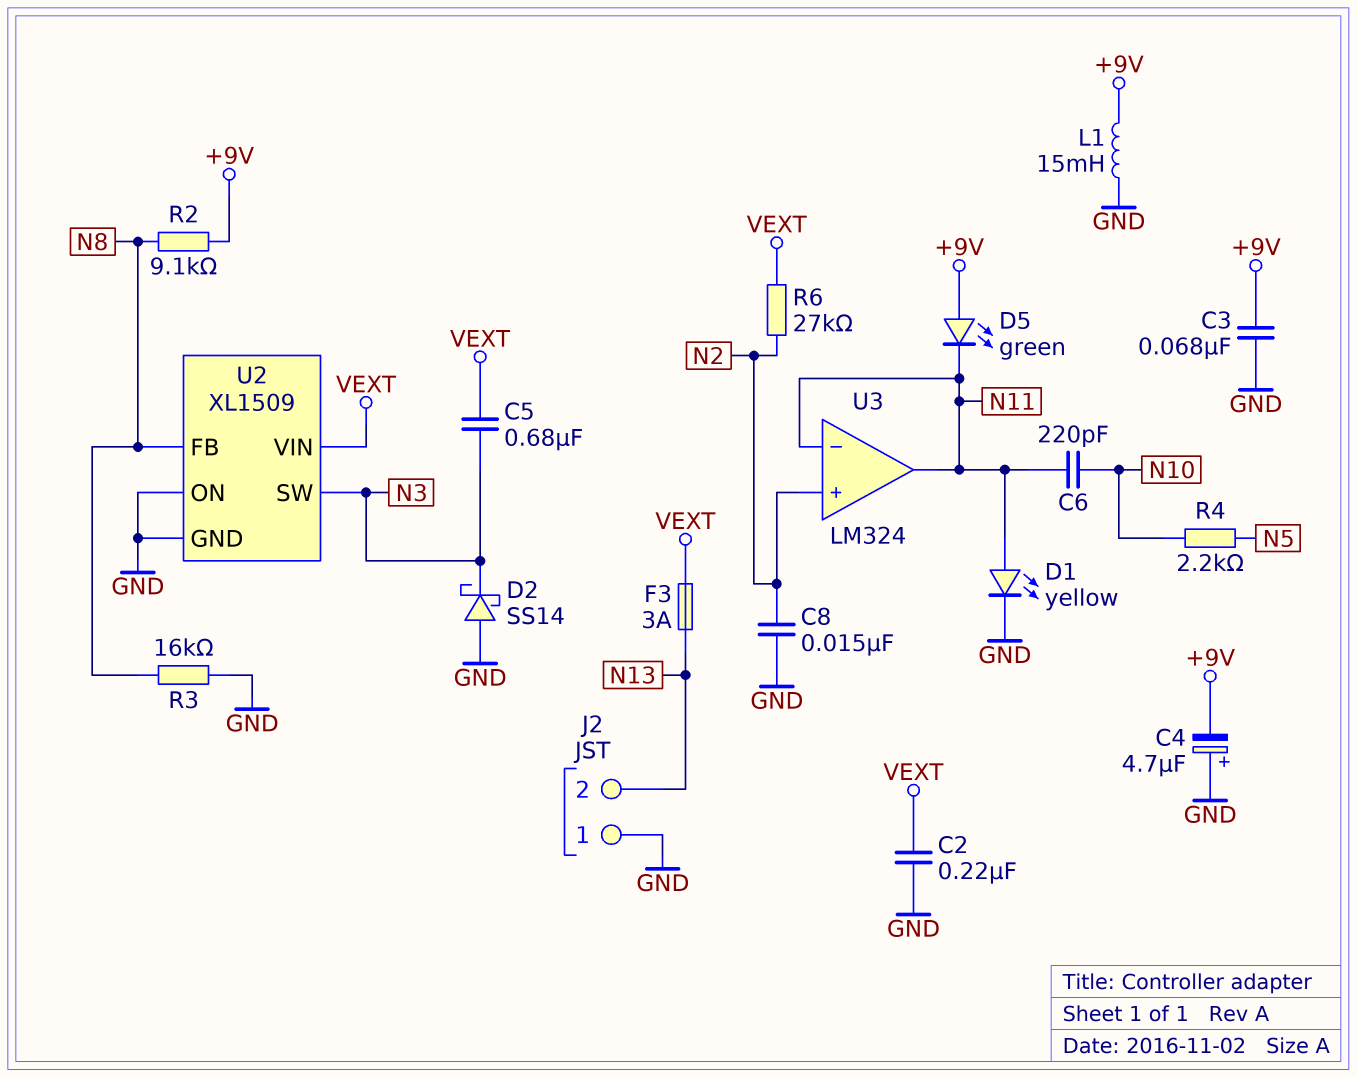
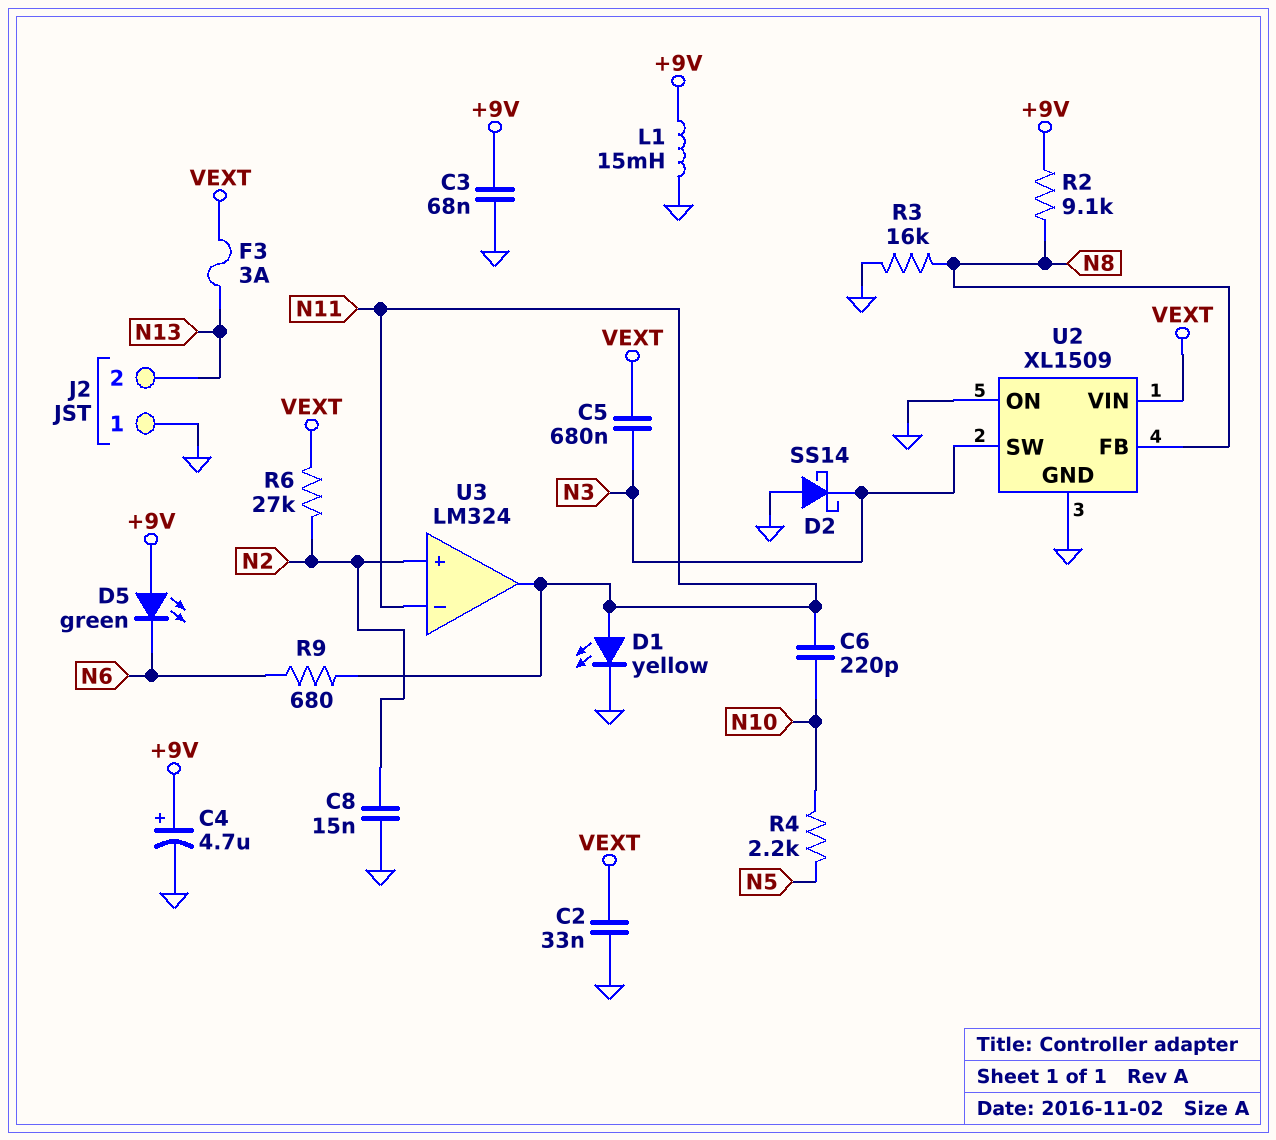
C2: 220nF (GND, VEXT) -> 33nF (GND, VEXT)
C4: 4.7uF (plus GND, minus +9V) -> 4.7uF (plus +9V, minus GND)
D5: LED green (A +9V, K N11) -> LED green (A +9V, K N6)
R9: none -> 680 (N6, N11)

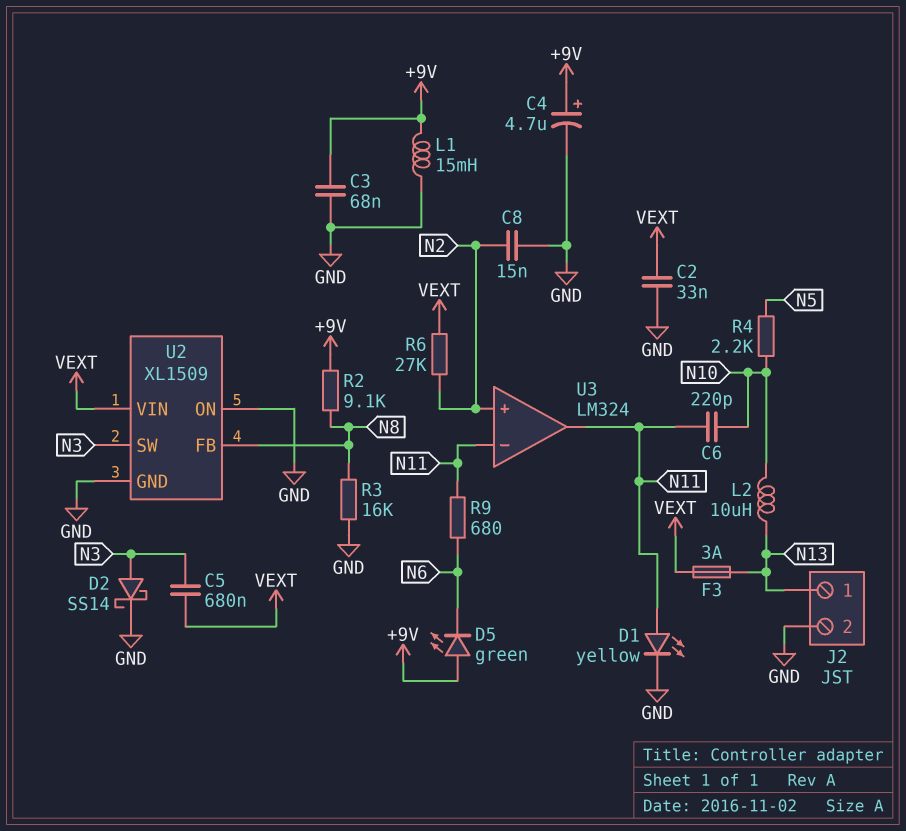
D2: schottky SS14 (A GND, K N3) -> schottky SS14 (A N3, K GND)
J2 pin 1: GND -> N13
J2 pin 2: N13 -> GND
L2: none -> 10uH (N10, N13)

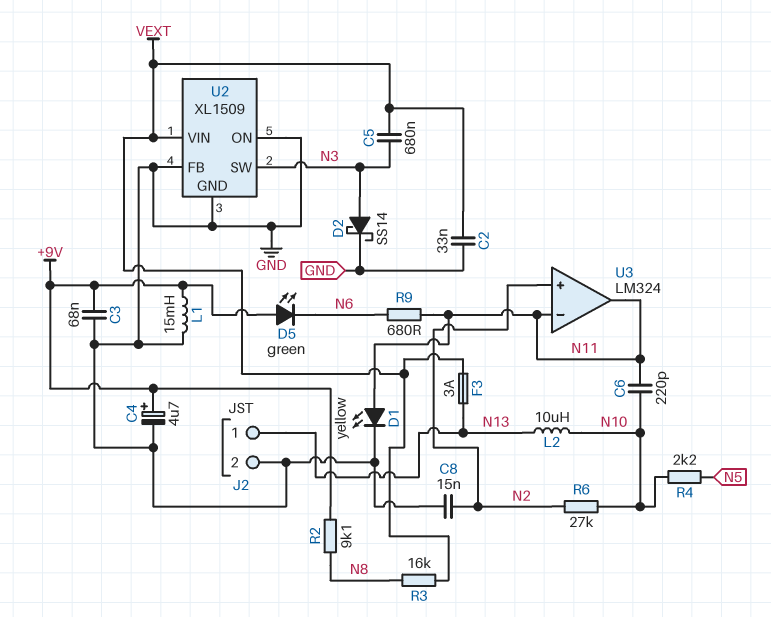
R3: 16k (GND, N8) -> 16k (N8, VEXT)
R6: 27k (N2, VEXT) -> 27k (N2, N10)
U2 pin FB: N8 -> GND

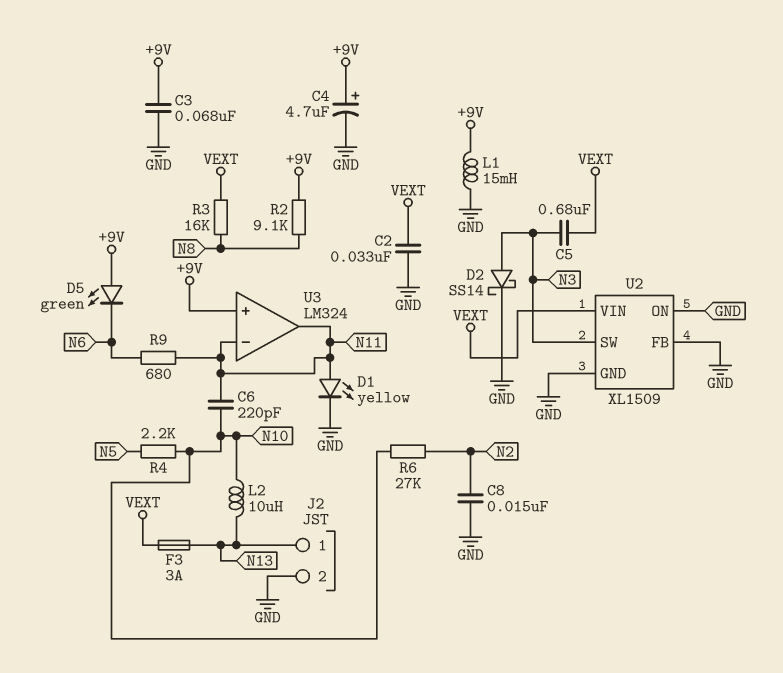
U3 pin in+: N2 -> +9V

